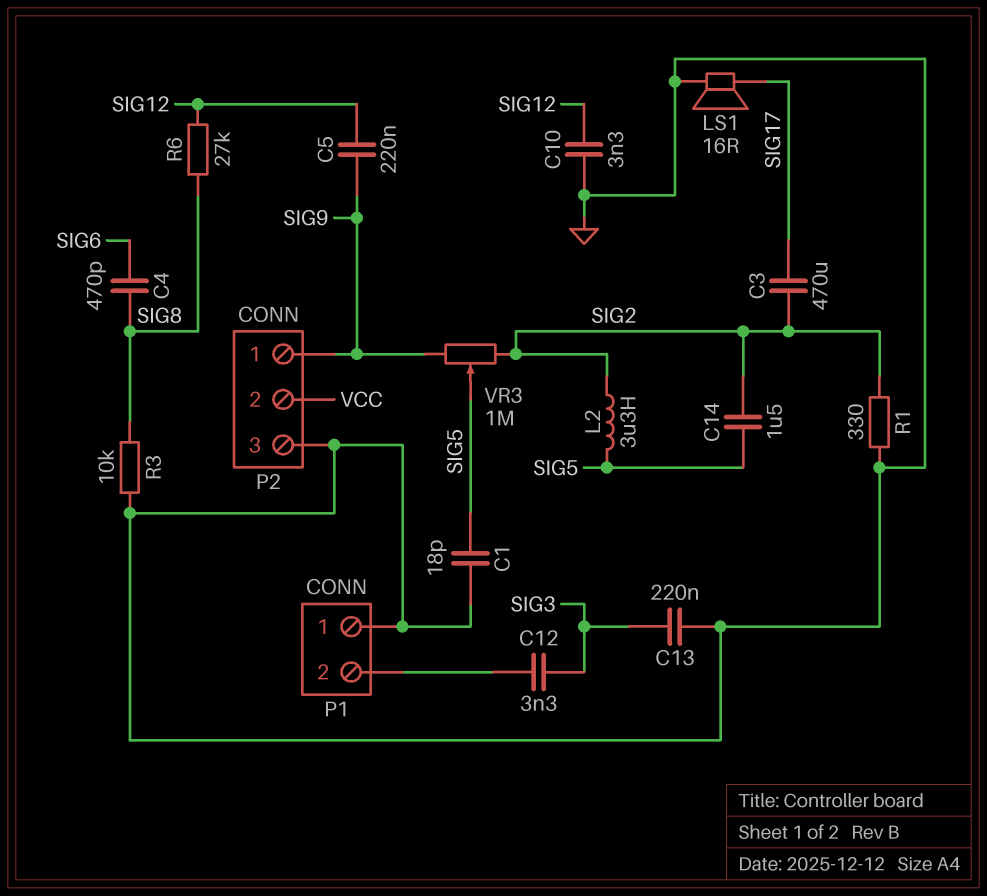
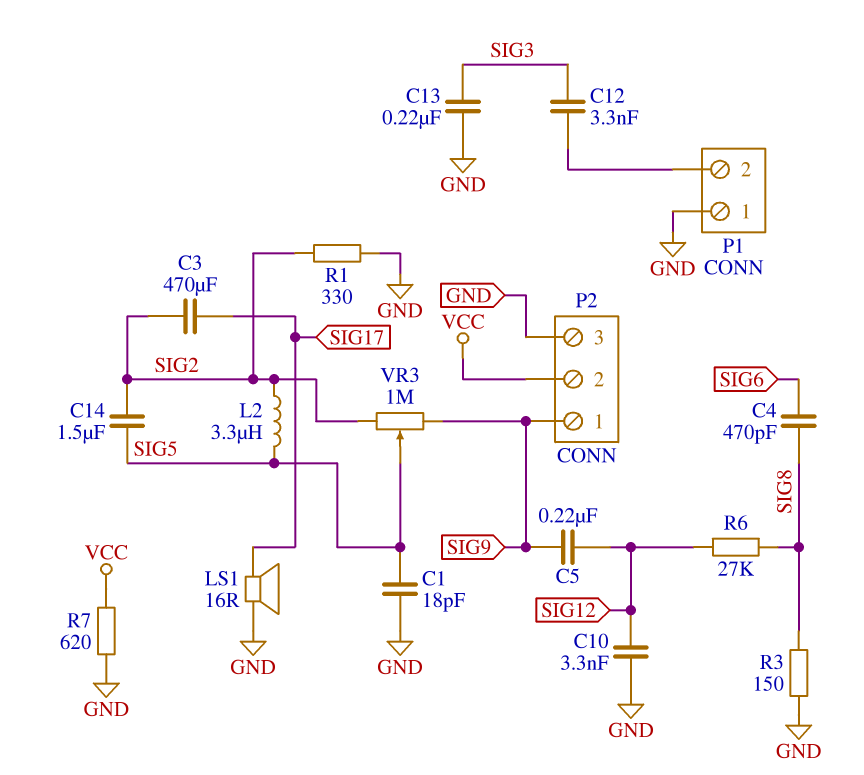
R3: 10k (GND, SIG8) -> 150 (GND, SIG8)
R7: none -> 620 (GND, VCC)

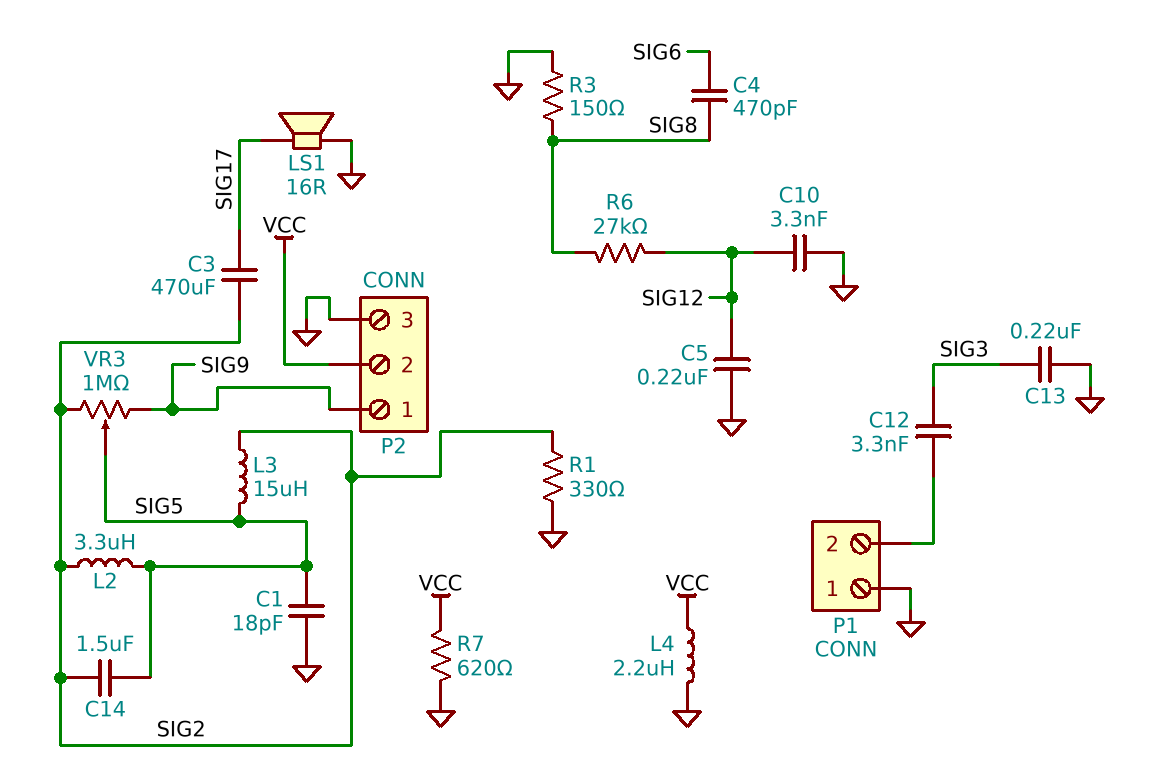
C5: 220nF (SIG9, SIG12) -> 220nF (GND, SIG12)
L3: none -> 15uH (SIG2, SIG5)
L4: none -> 2.2uH (GND, VCC)

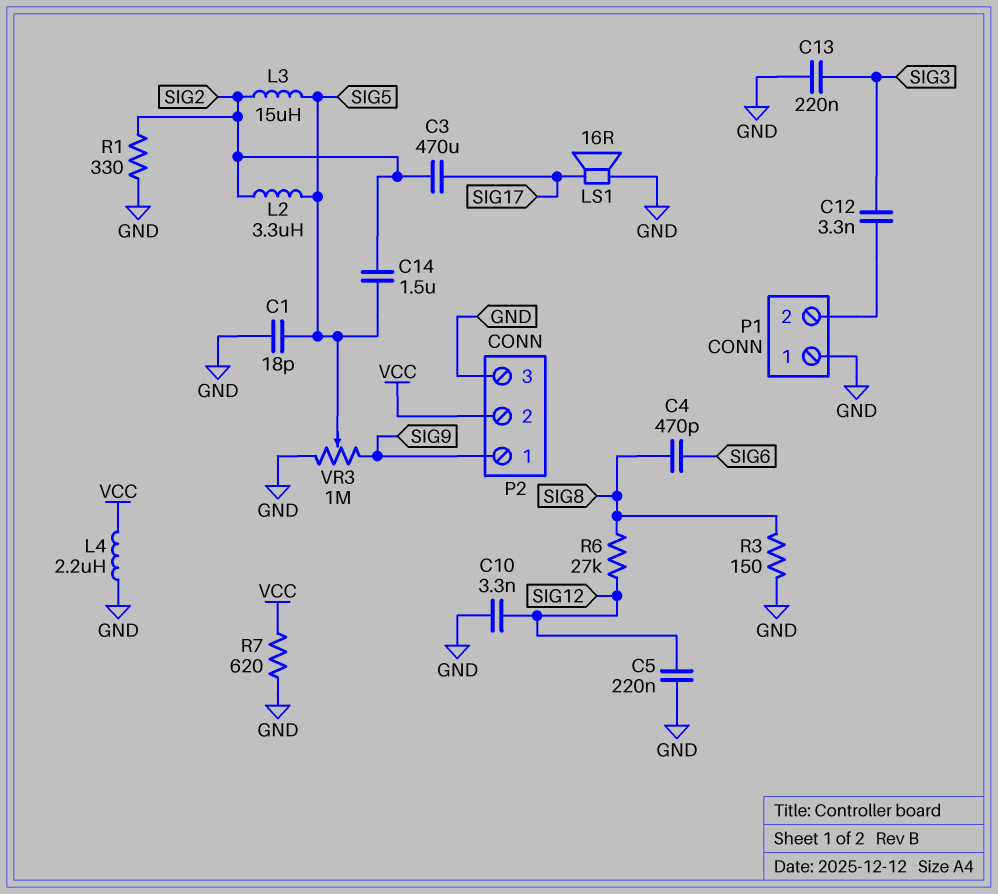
VR3: 1M (SIG2, SIG9, wiper SIG5) -> 1M (GND, SIG9, wiper SIG5)

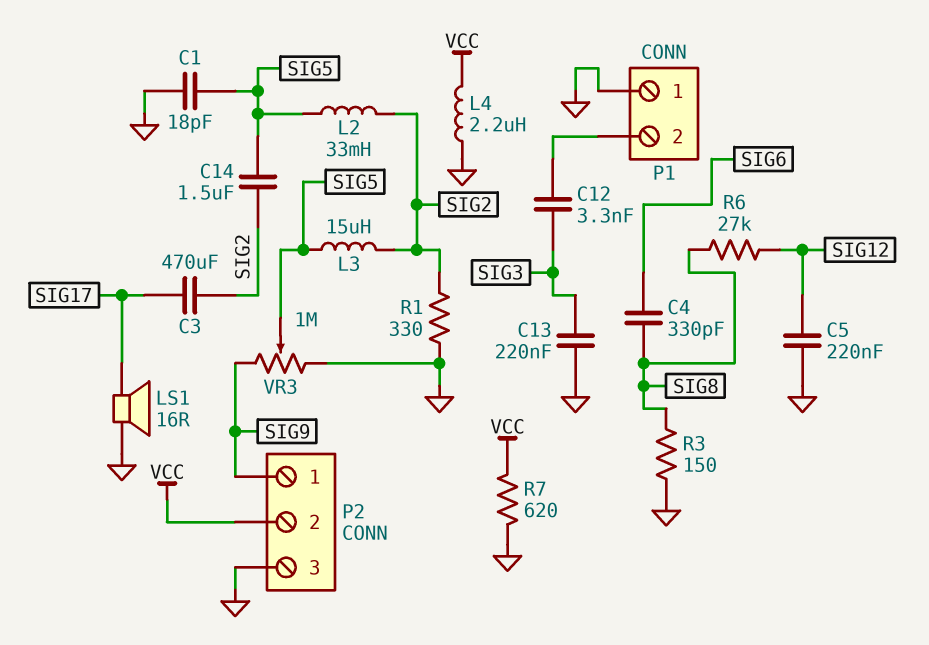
C4: 470pF (SIG6, SIG8) -> 330pF (SIG6, SIG8)
C10: 3.3nF (GND, SIG12) -> none
L2: 3.3uH (SIG2, SIG5) -> 33mH (SIG2, SIG5)

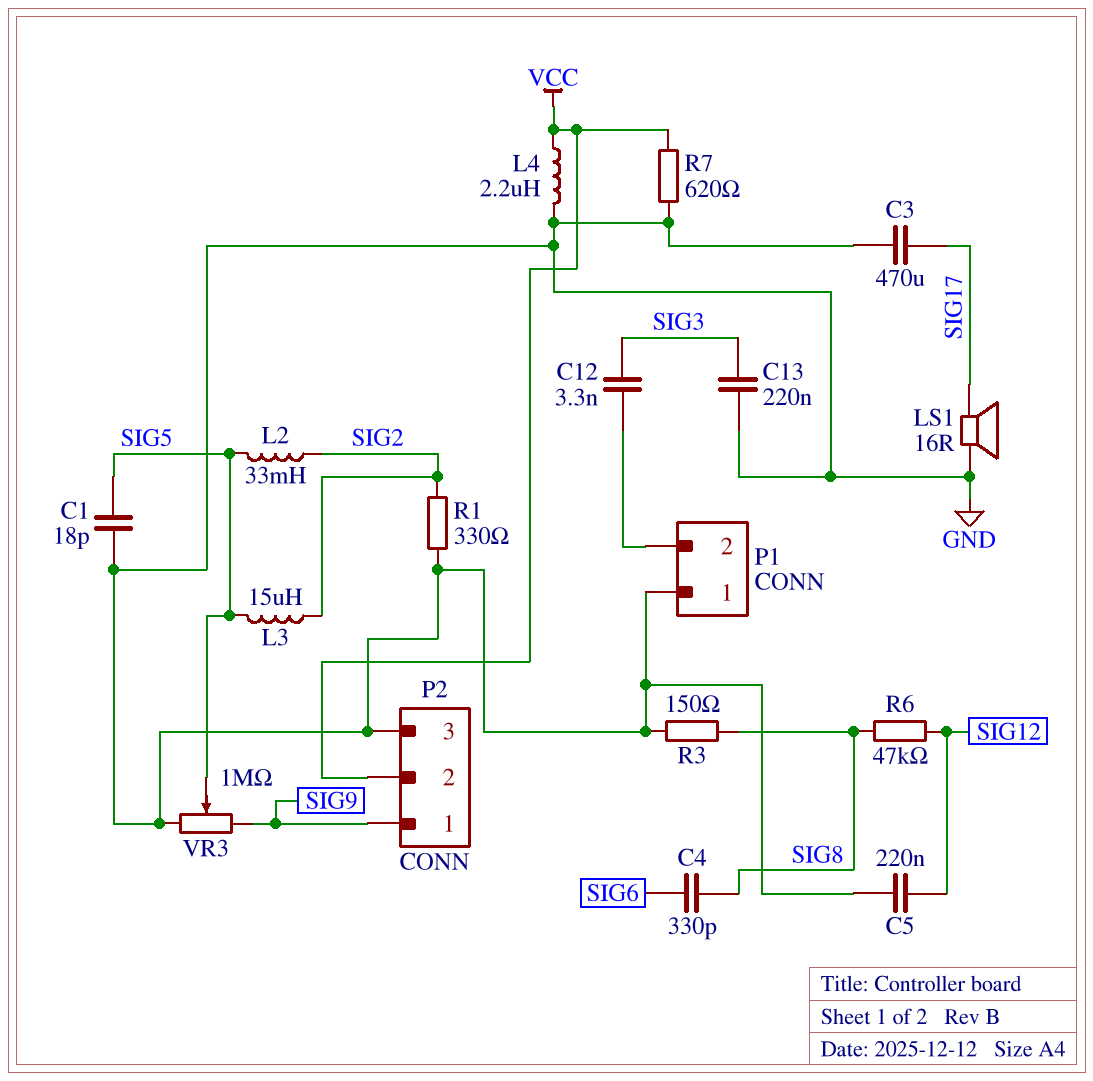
C3: 470uF (SIG2, SIG17) -> 470uF (GND, SIG17)
C14: 1.5uF (SIG2, SIG5) -> none
R6: 27k (SIG8, SIG12) -> 47k (SIG8, SIG12)

